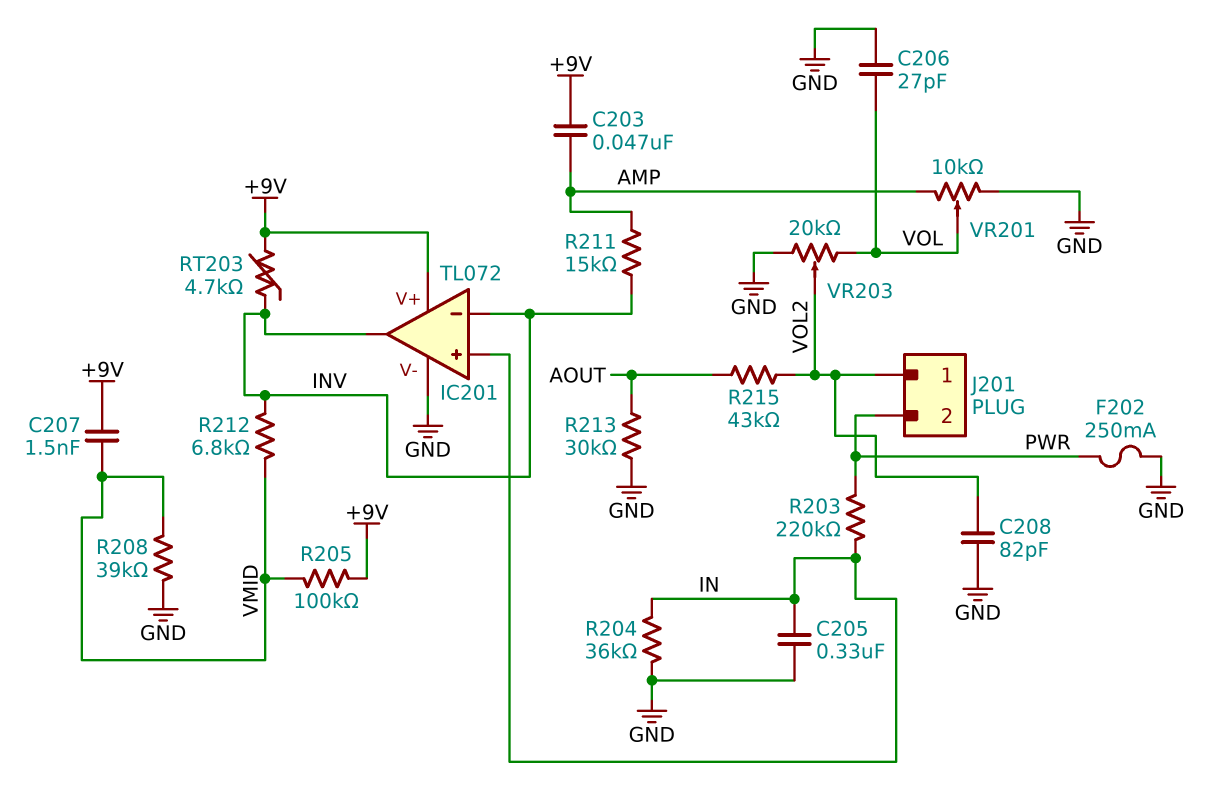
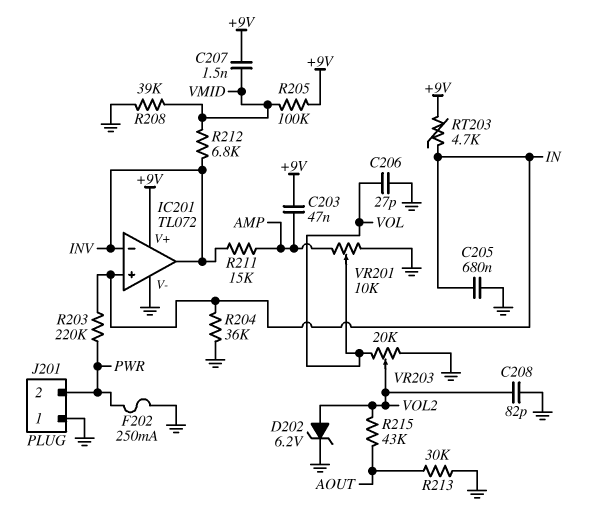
C205: 330nF (GND, IN) -> 680nF (GND, IN)
D202: none -> zener 6.2V (A VOL2, K GND)
J201 pin 1: VOL2 -> GND
RT203: 4.7k (+9V, INV) -> 4.7k (+9V, IN)

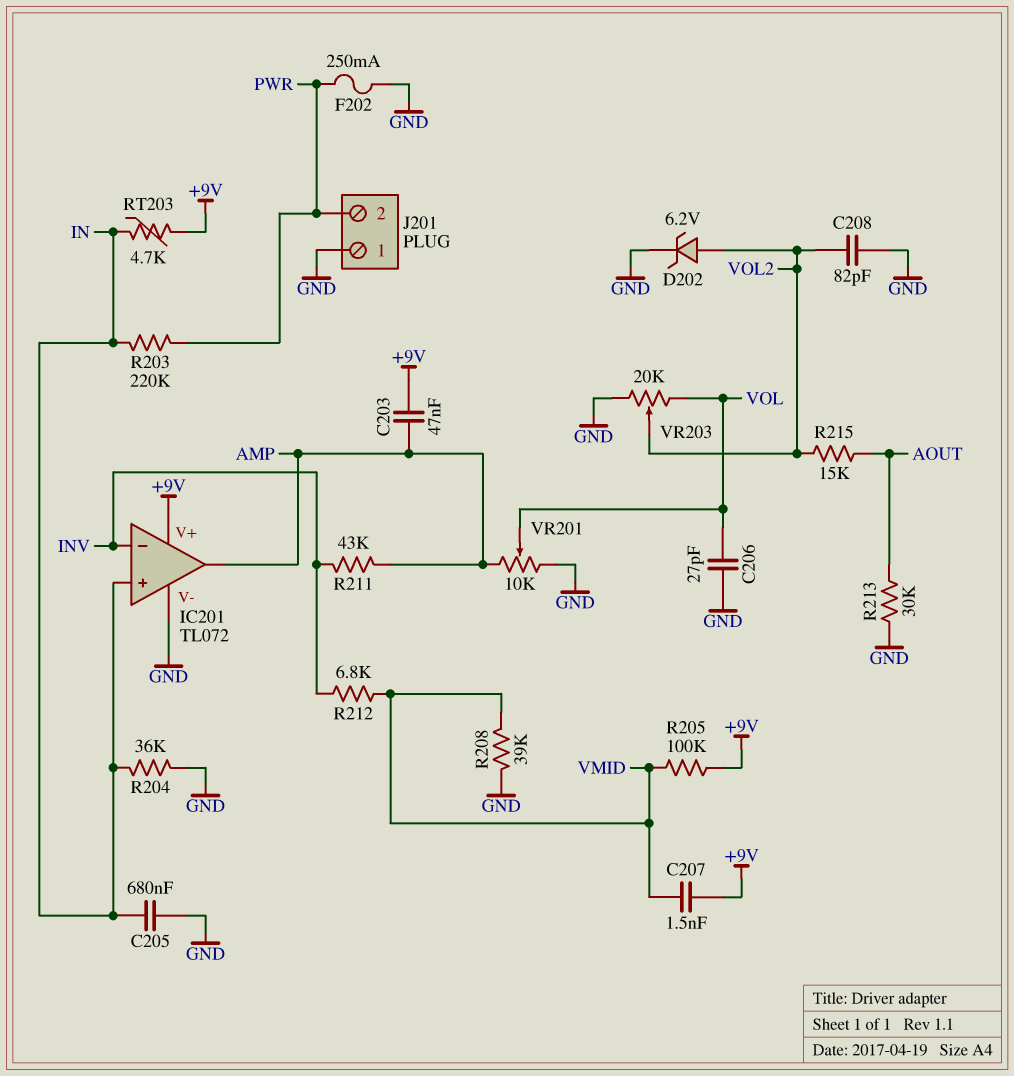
IC201 pin out: INV -> AMP
R211: 15k (AMP, INV) -> 43k (AMP, INV)
R215: 43k (AOUT, VOL2) -> 15k (AOUT, VOL2)

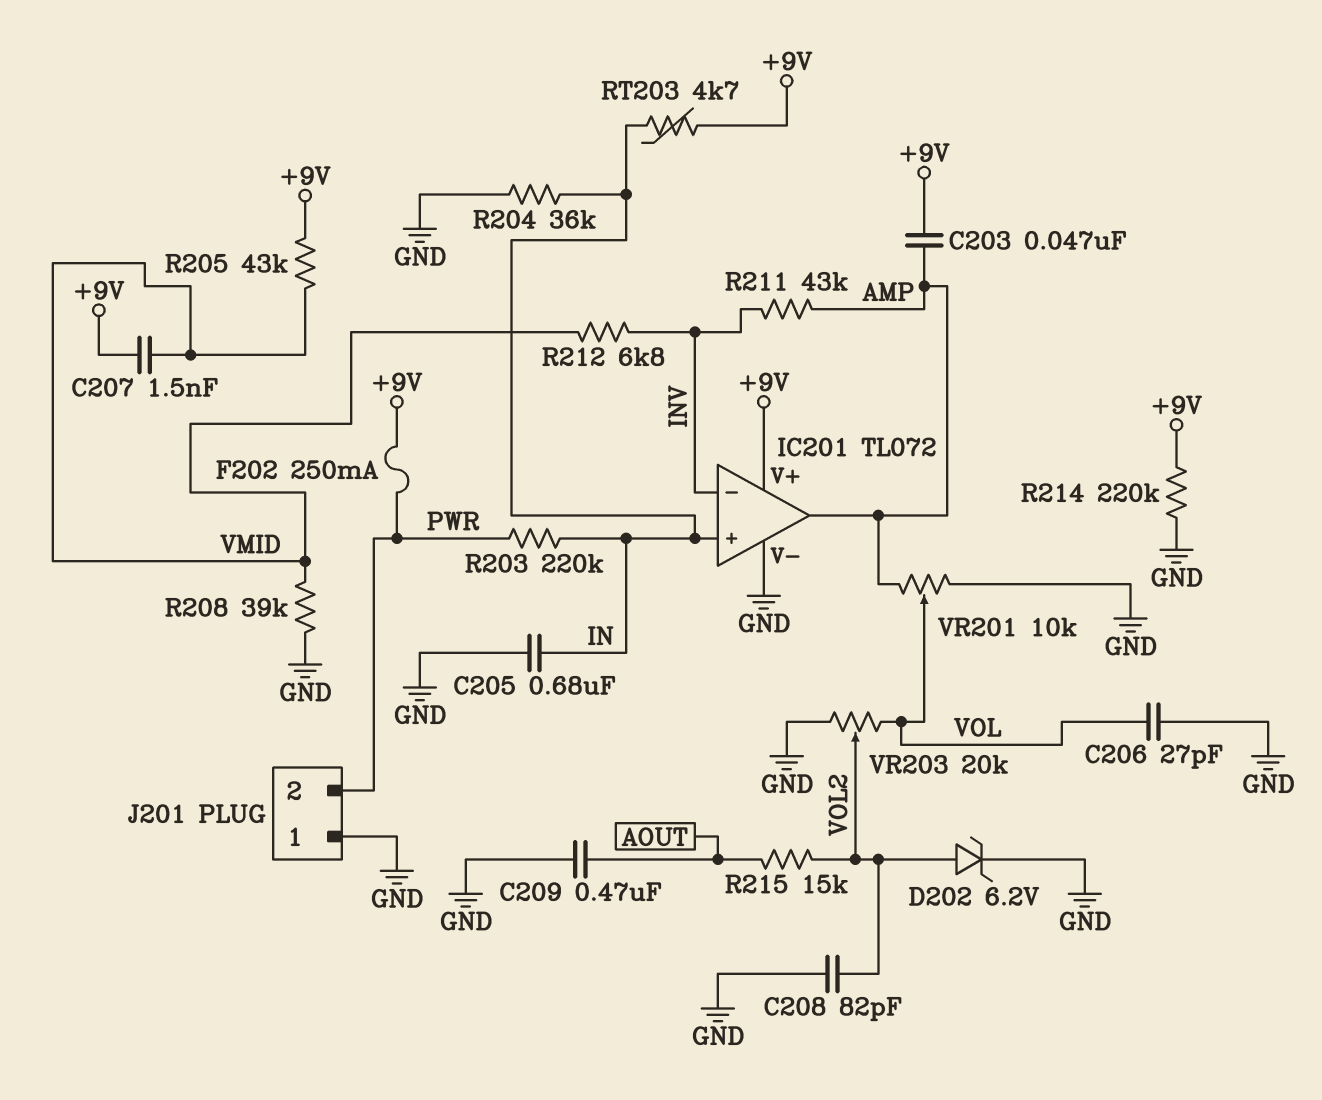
C209: none -> 470nF (AOUT, GND)
F202: 250mA (GND, PWR) -> 250mA (+9V, PWR)
R205: 100k (+9V, VMID) -> 43k (+9V, VMID)
R213: 30k (AOUT, GND) -> none
R214: none -> 220k (+9V, GND)

